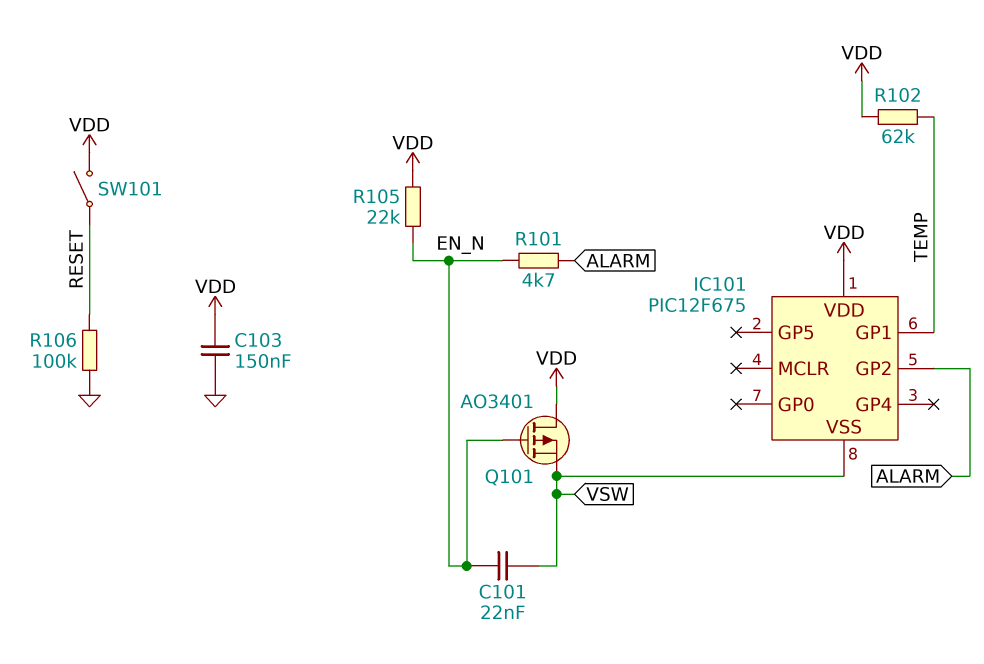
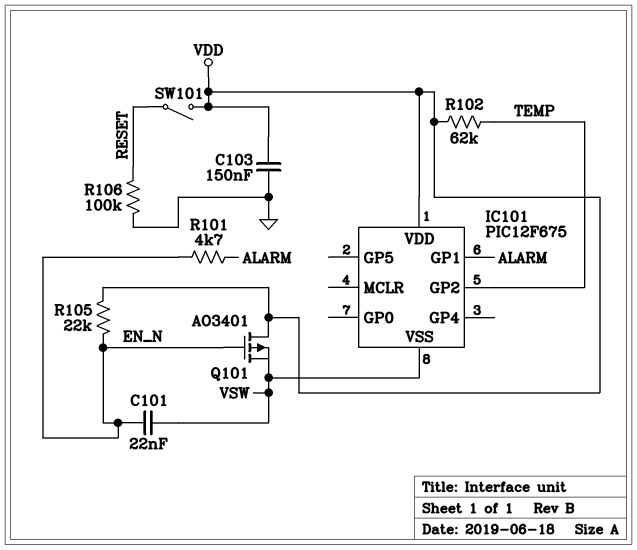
IC101 pin GP1: TEMP -> ALARM
IC101 pin GP2: ALARM -> TEMP

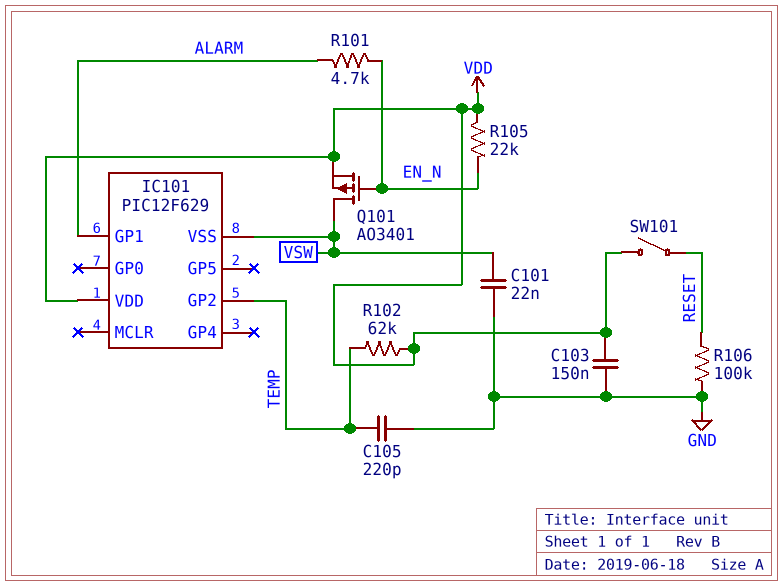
C101: 22nF (EN_N, VSW) -> 22nF (GND, VSW)
C105: none -> 220pF (GND, TEMP)
IC101: PIC12F675 -> PIC12F629
Q101: PMOS AO3401 (G EN_N, D VDD, S VSW) -> PMOS AO3401 (G EN_N, D VSW, S VDD)

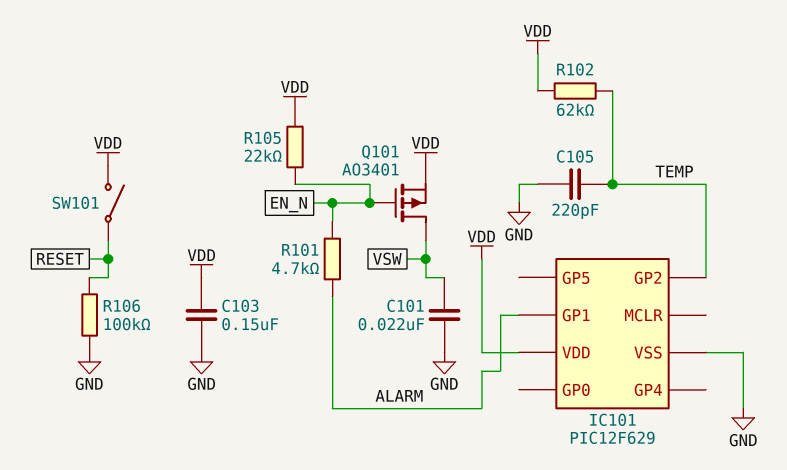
IC101 pin VSS: VSW -> GND

